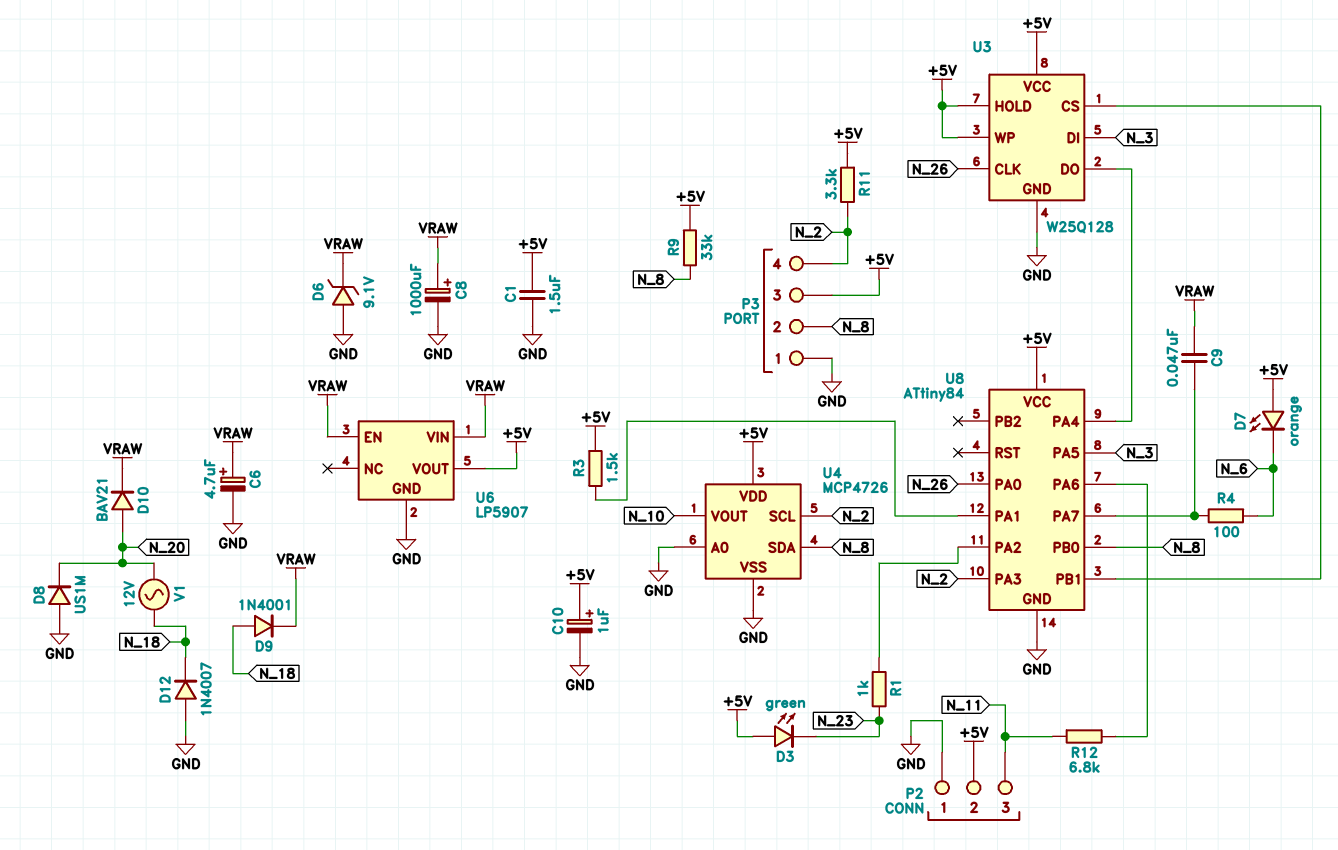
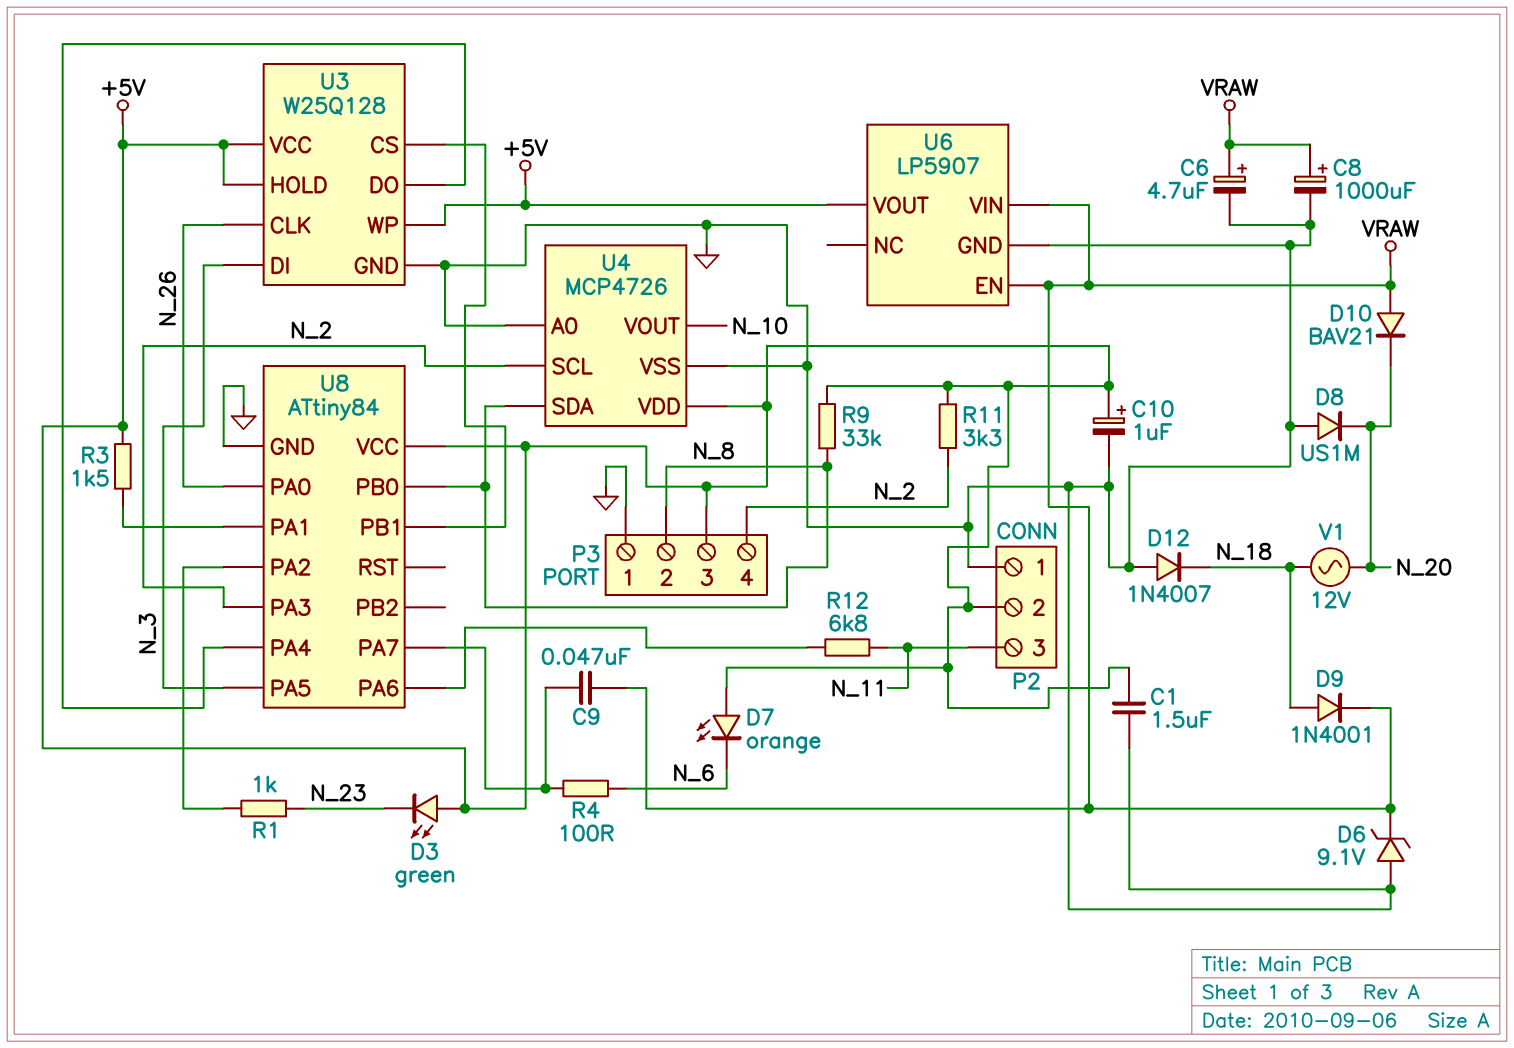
D10: diode BAV21 (A N_20, K VRAW) -> diode BAV21 (A VRAW, K N_20)

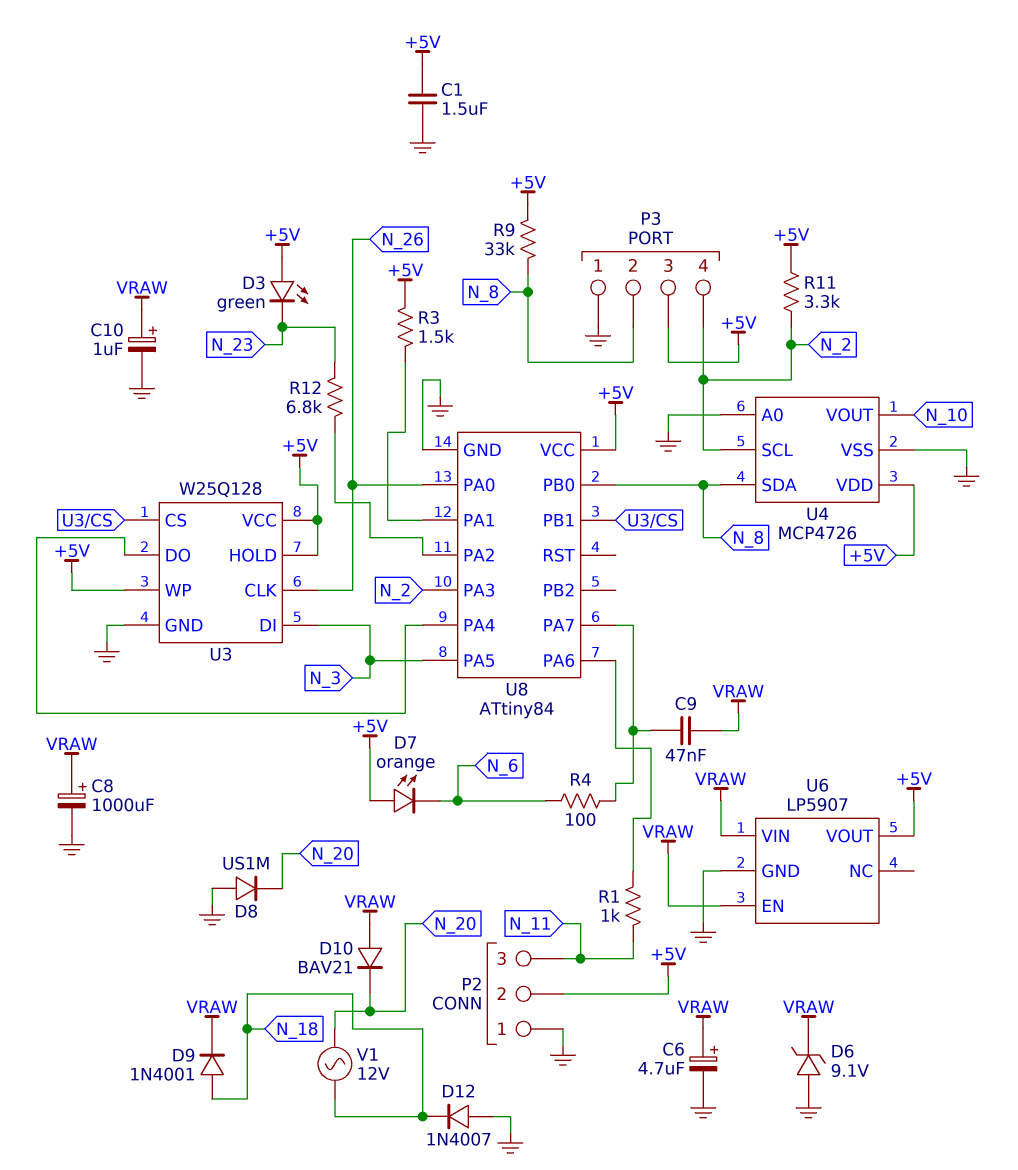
C10: 1uF (plus +5V, minus GND) -> 1uF (plus VRAW, minus GND)
R1: 1k (N_23, U8/PA2) -> 1k (N_11, U8/PA6)
R12: 6.8k (N_11, U8/PA6) -> 6.8k (N_23, U8/PA2)

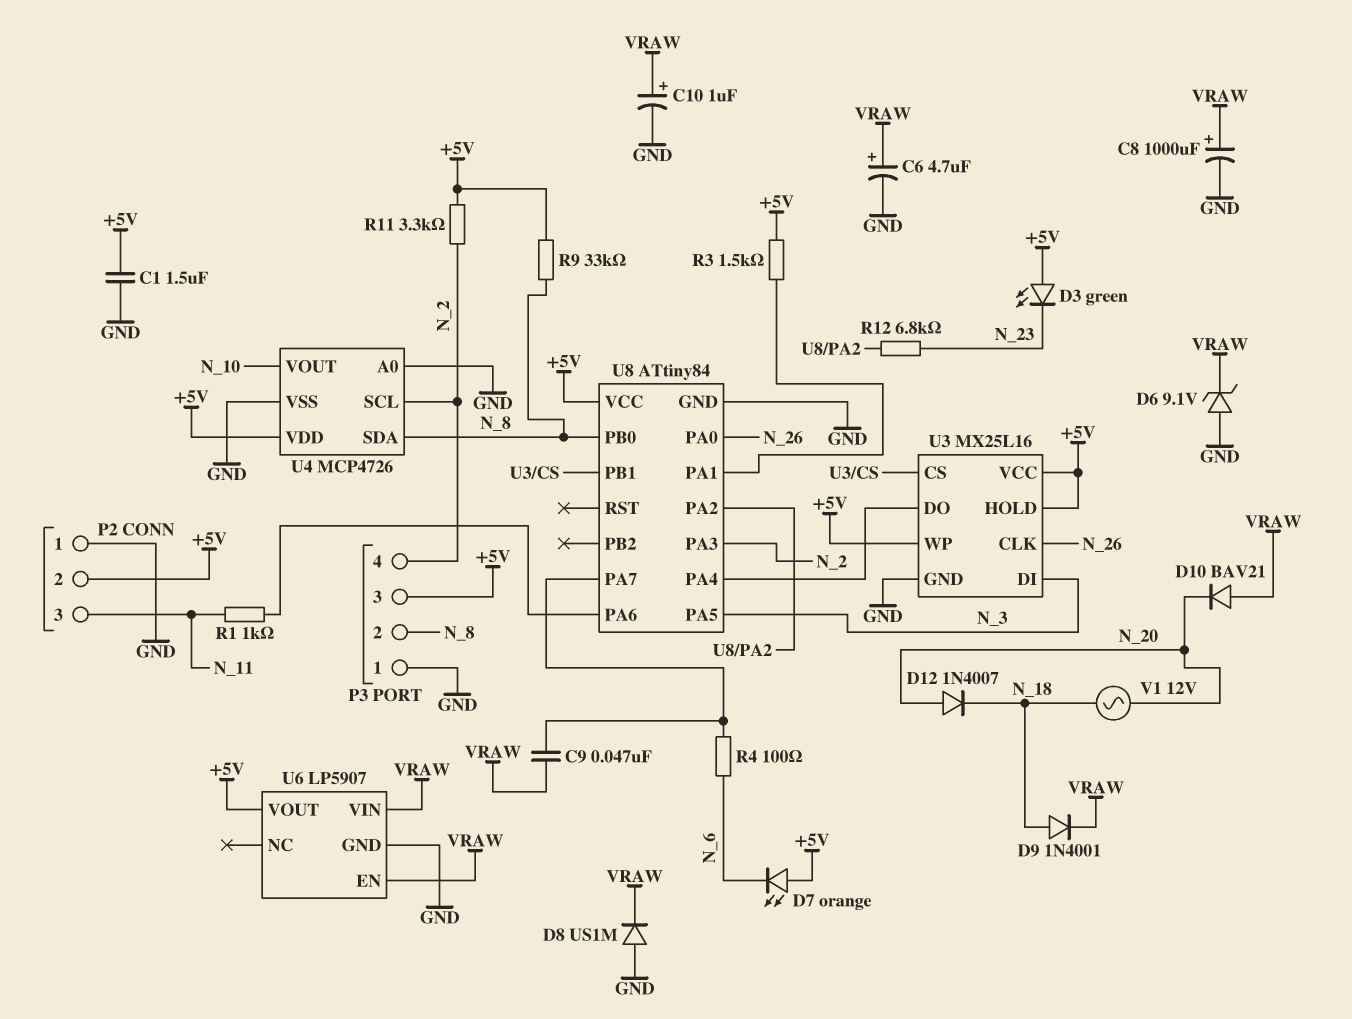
D8: diode US1M (A GND, K N_20) -> diode US1M (A GND, K VRAW)
D12: diode 1N4007 (A GND, K N_18) -> diode 1N4007 (A N_20, K N_18)
U3: W25Q128 -> MX25L16

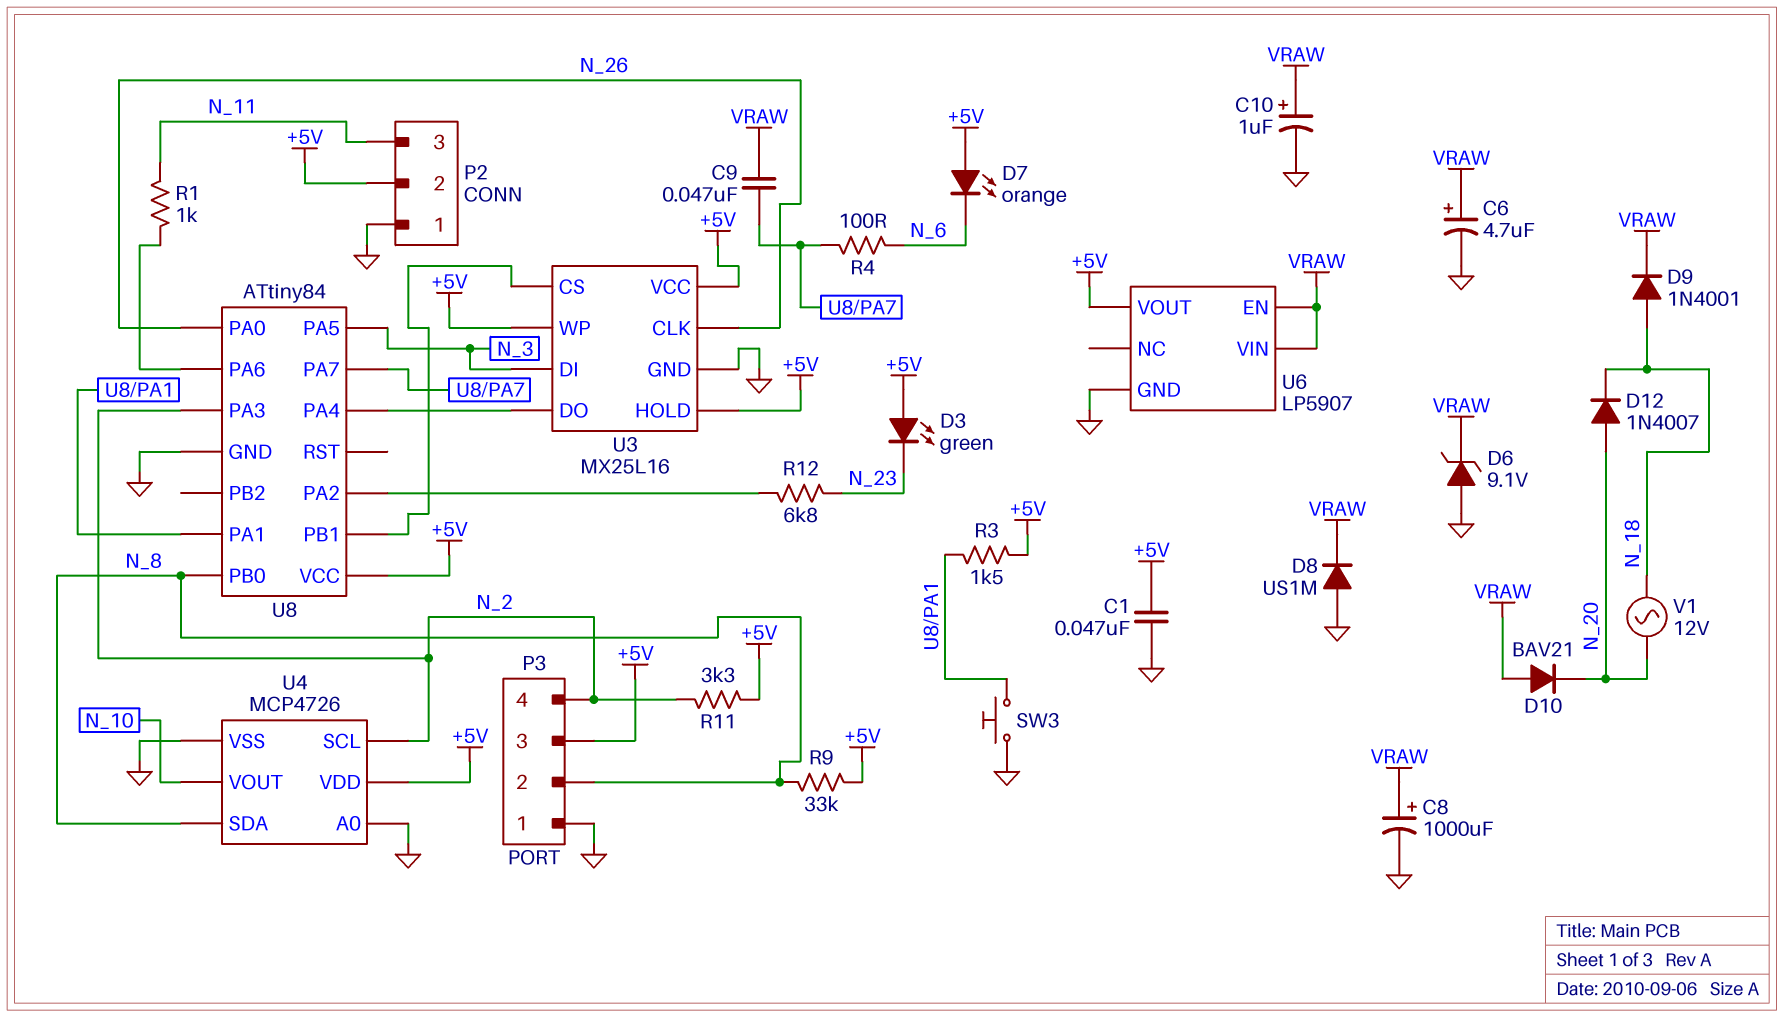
C1: 1.5uF (+5V, GND) -> 47nF (+5V, GND)
SW3: none -> button (GND, U8/PA1)

